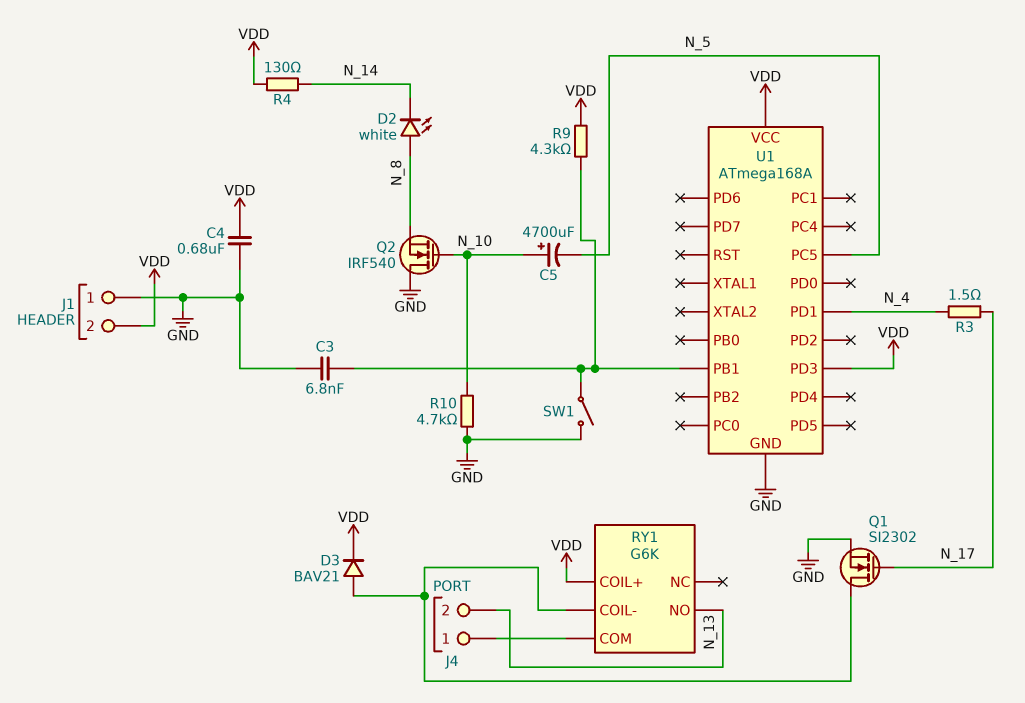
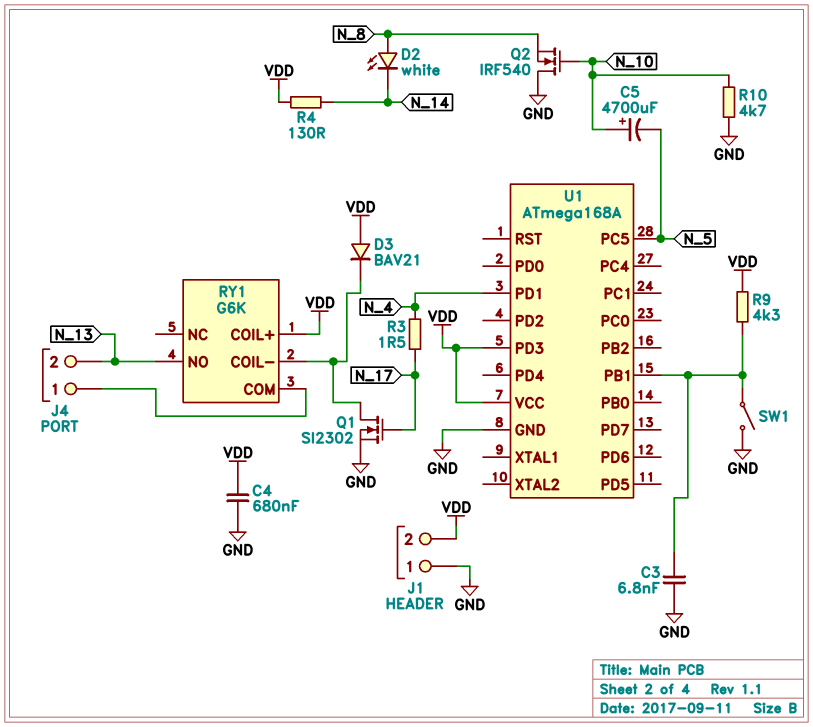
D3: diode BAV21 (A RY1/COIL-, K VDD) -> diode BAV21 (A VDD, K RY1/COIL-)

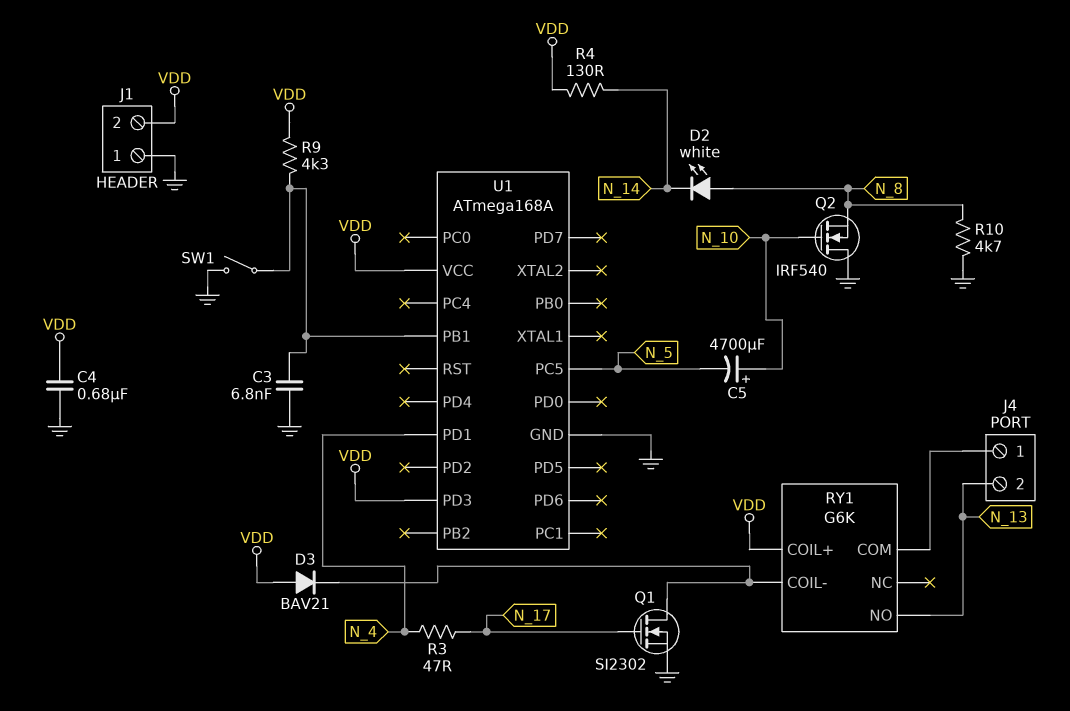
R3: 1.5 (N_4, N_17) -> 47 (N_4, N_17)
R10: 4.7k (GND, N_10) -> 4.7k (GND, N_8)

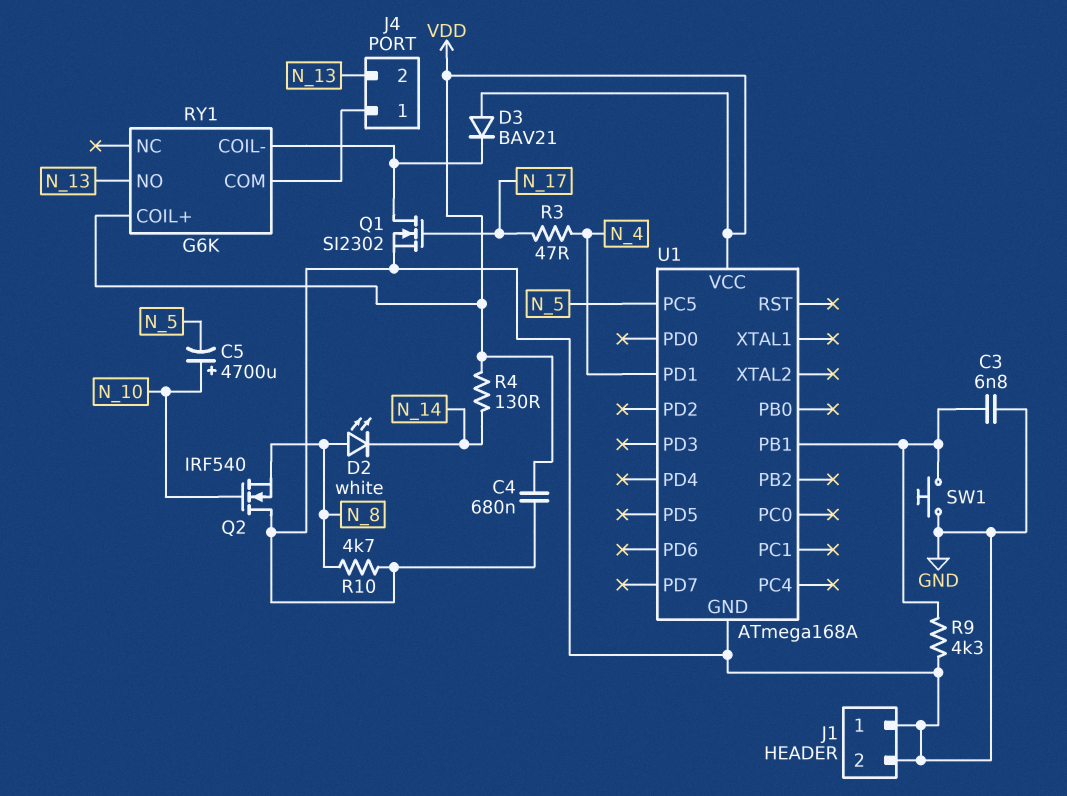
J1 pin 2: VDD -> GND
R9: 4.3k (U1/PB1, VDD) -> 4.3k (GND, U1/PB1)
SW1: switch (GND, U1/PB1) -> button (GND, U1/PB1)
U1 pin PD3: VDD -> none

